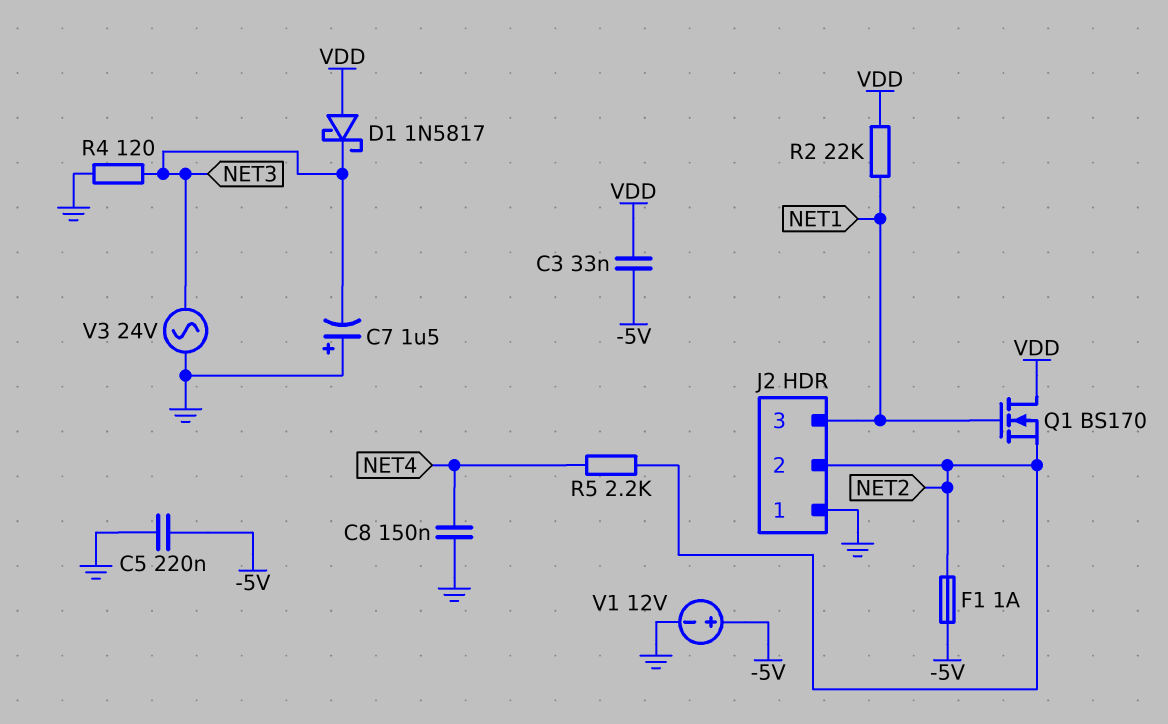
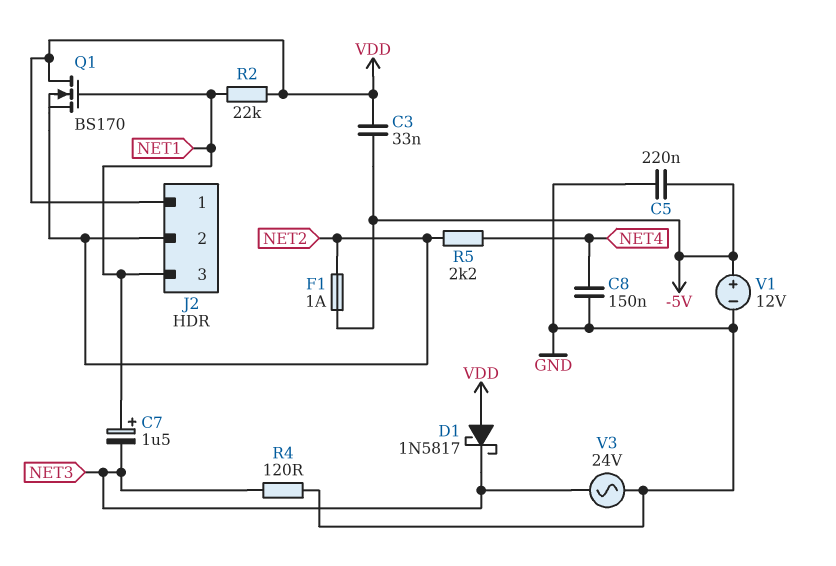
C7: 1.5uF (plus GND, minus NET3) -> 1.5uF (plus NET1, minus NET3)
J2 pin 1: GND -> VDD

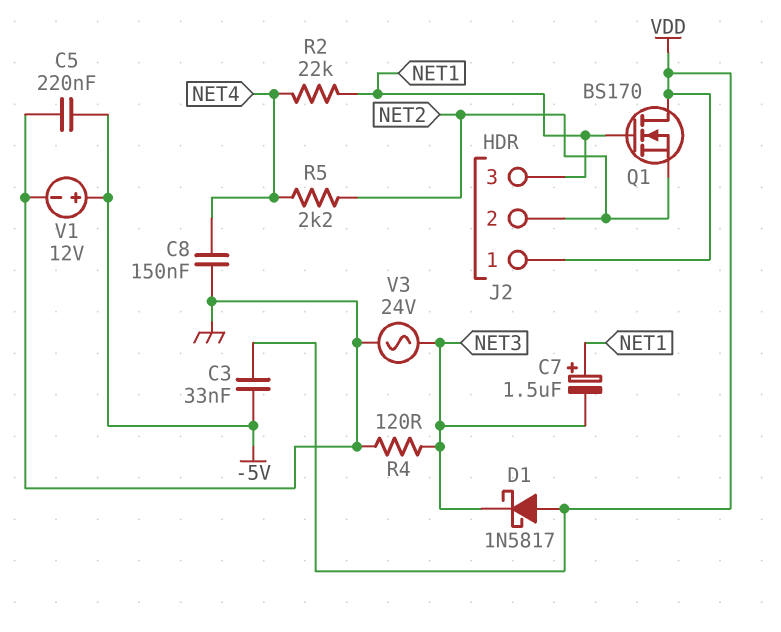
F1: 1A (-5V, NET2) -> none
R2: 22k (NET1, VDD) -> 22k (NET1, NET4)

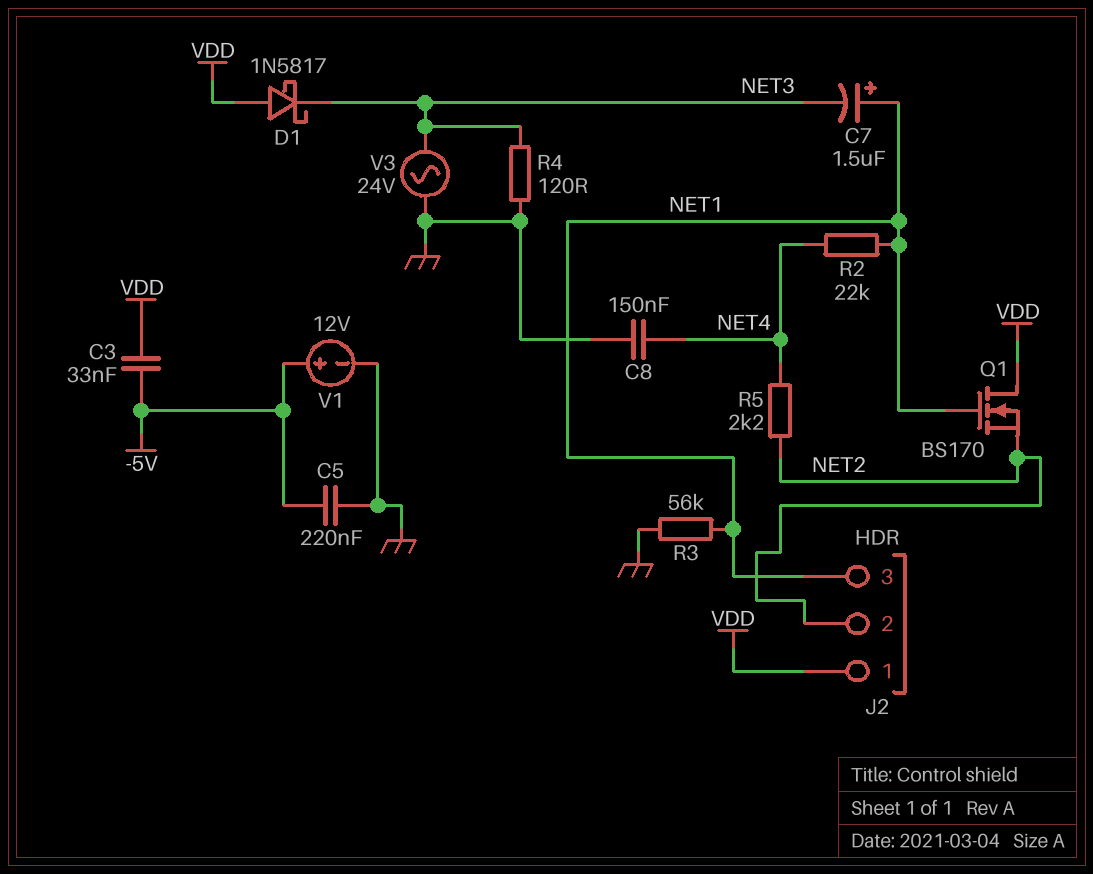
R3: none -> 56k (GND, NET1)

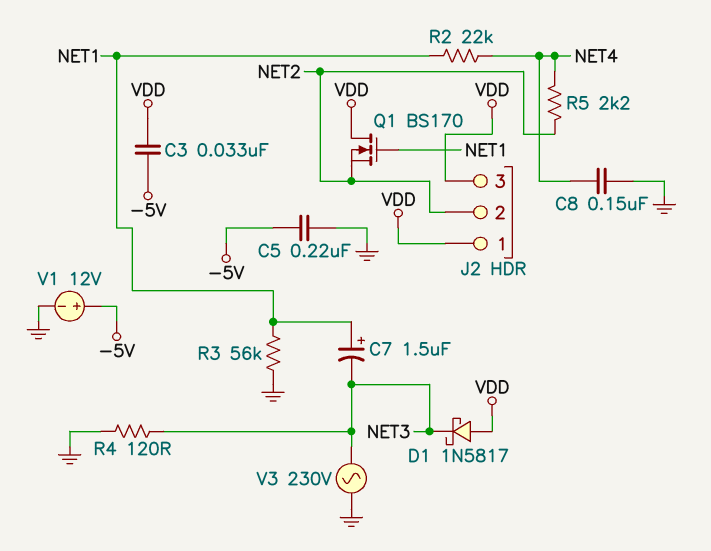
J2 pin 3: NET1 -> VDD
V3: AC 24V (GND, NET3) -> AC 230V (GND, NET3)

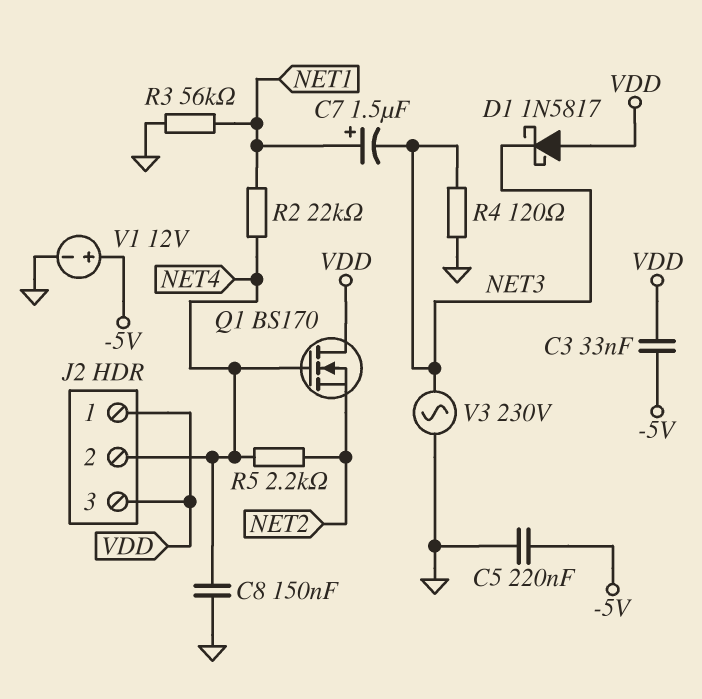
J2 pin 2: NET2 -> NET4
Q1: NMOS BS170 (G NET1, D VDD, S NET2) -> NMOS BS170 (G NET4, D VDD, S NET2)

